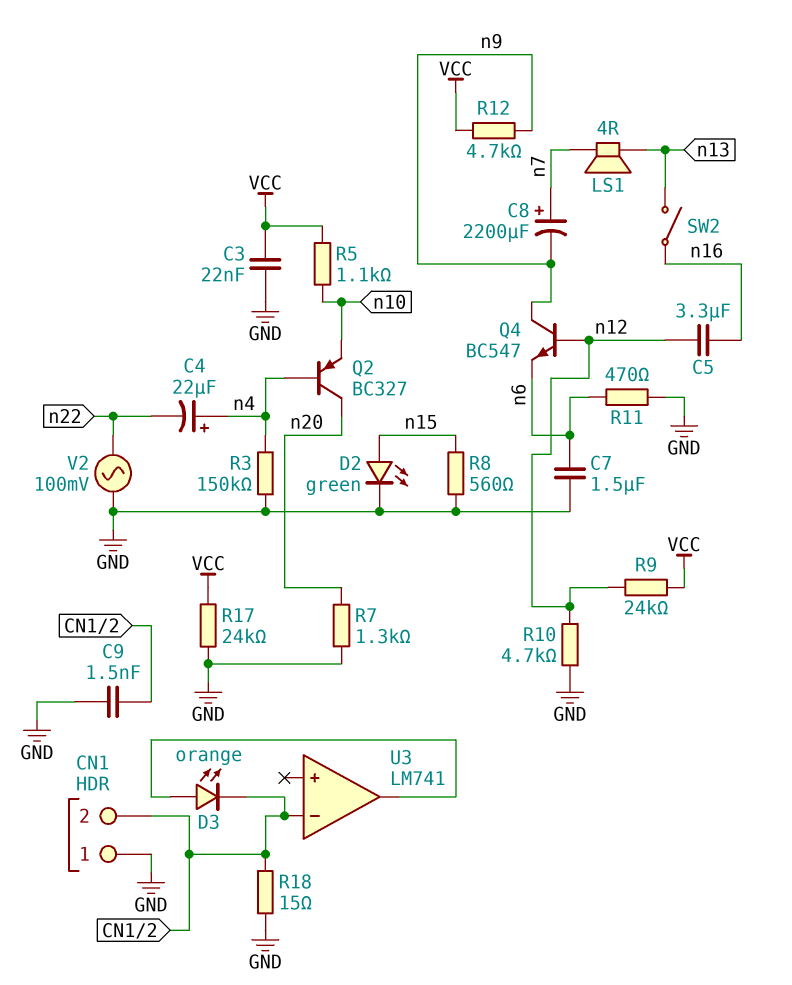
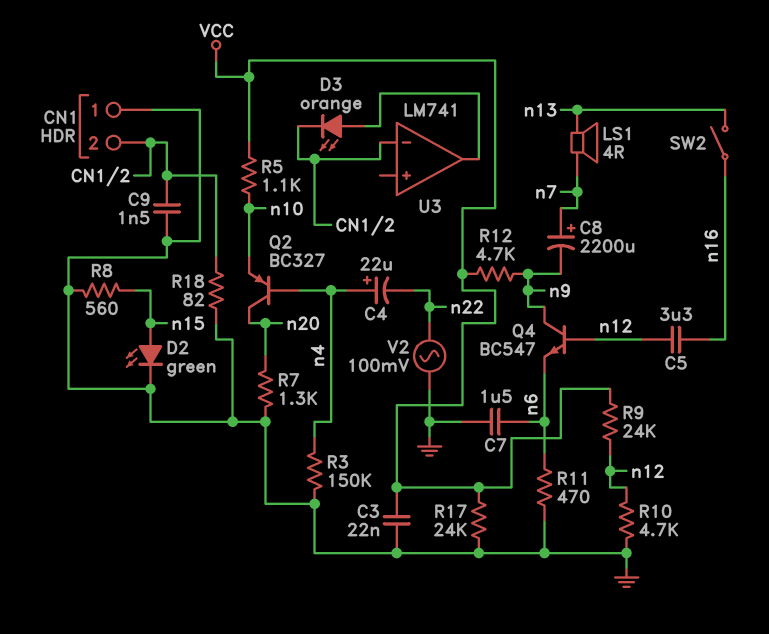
R18: 15 (CN1/2, GND) -> 82 (CN1/2, GND)

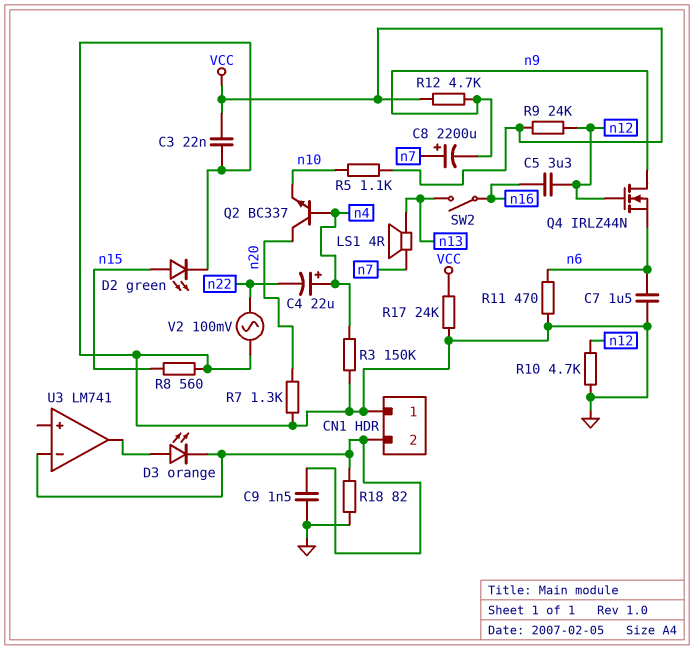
Q2: PNP BC327 (B n4, C n20, E n10) -> NPN BC337 (B n4, C n20, E n10)
Q4: NPN BC547 (B n12, C n9, E n6) -> NMOS IRLZ44N (G n12, D n9, S n6)

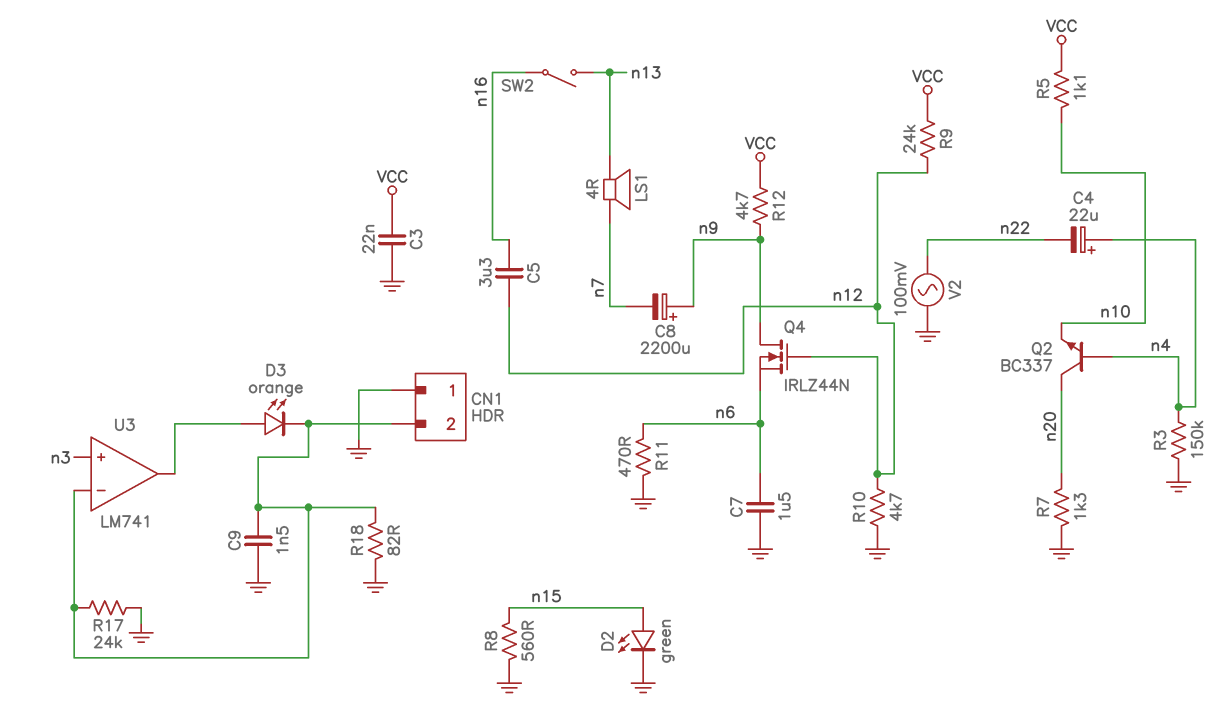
C8: 2200uF (plus n7, minus n9) -> 2200uF (plus n9, minus n7)
R17: 24k (GND, VCC) -> 24k (CN1/2, GND)
U3 pin in+: none -> n3

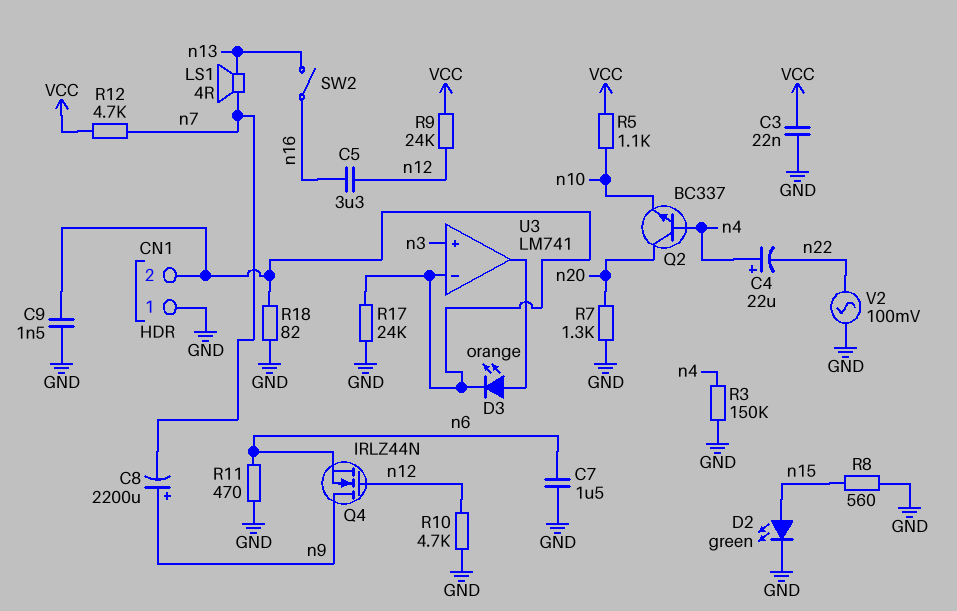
R12: 4.7k (VCC, n9) -> 4.7k (VCC, n7)

